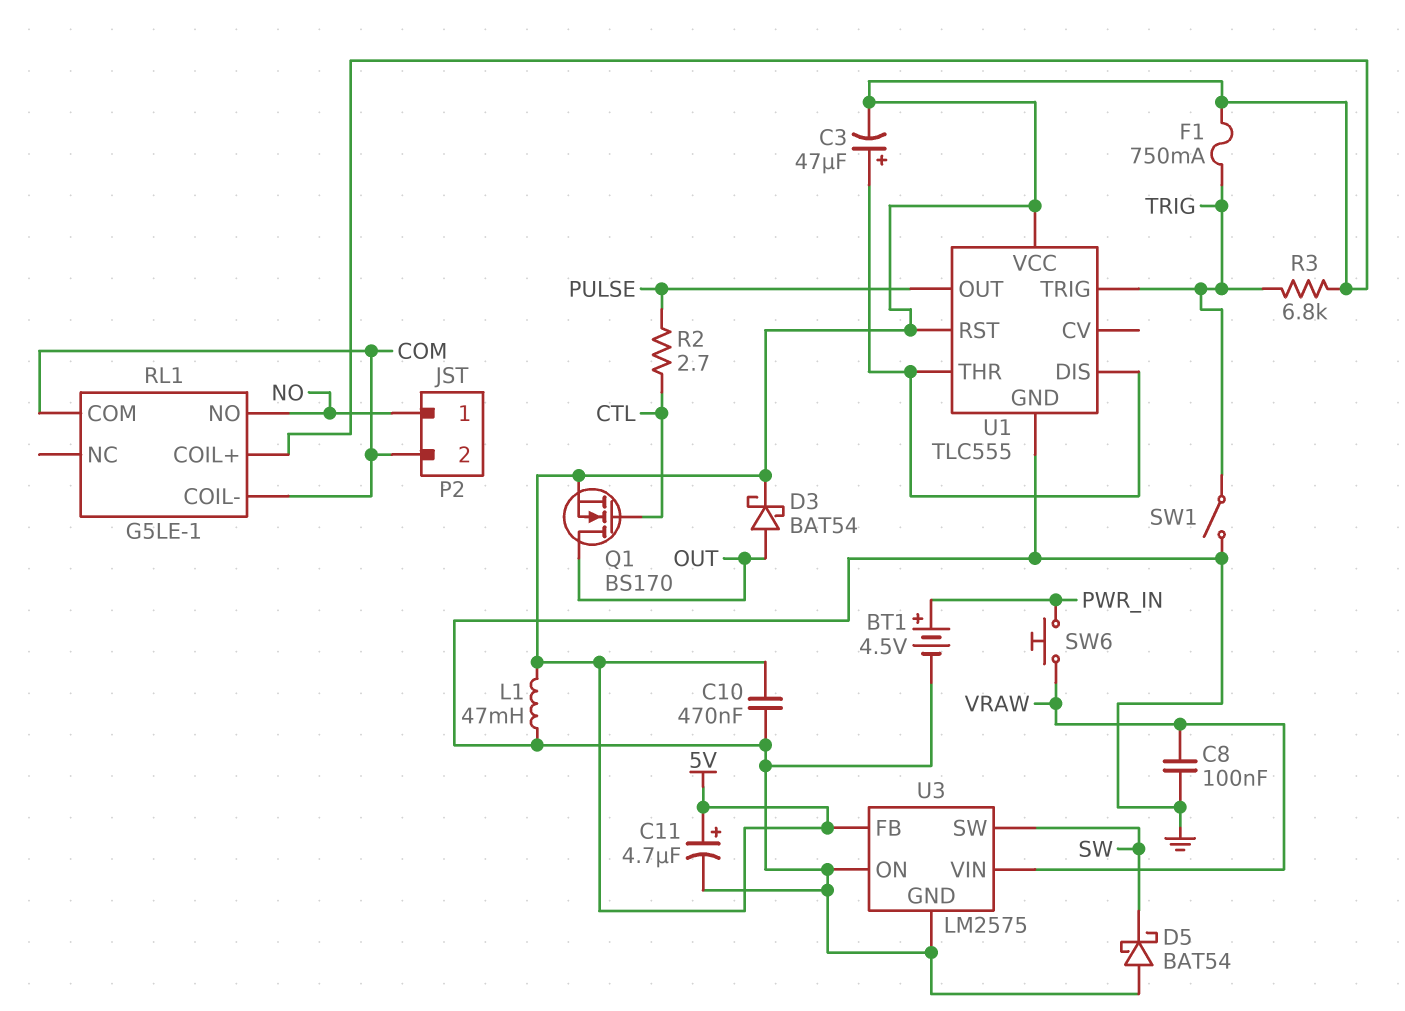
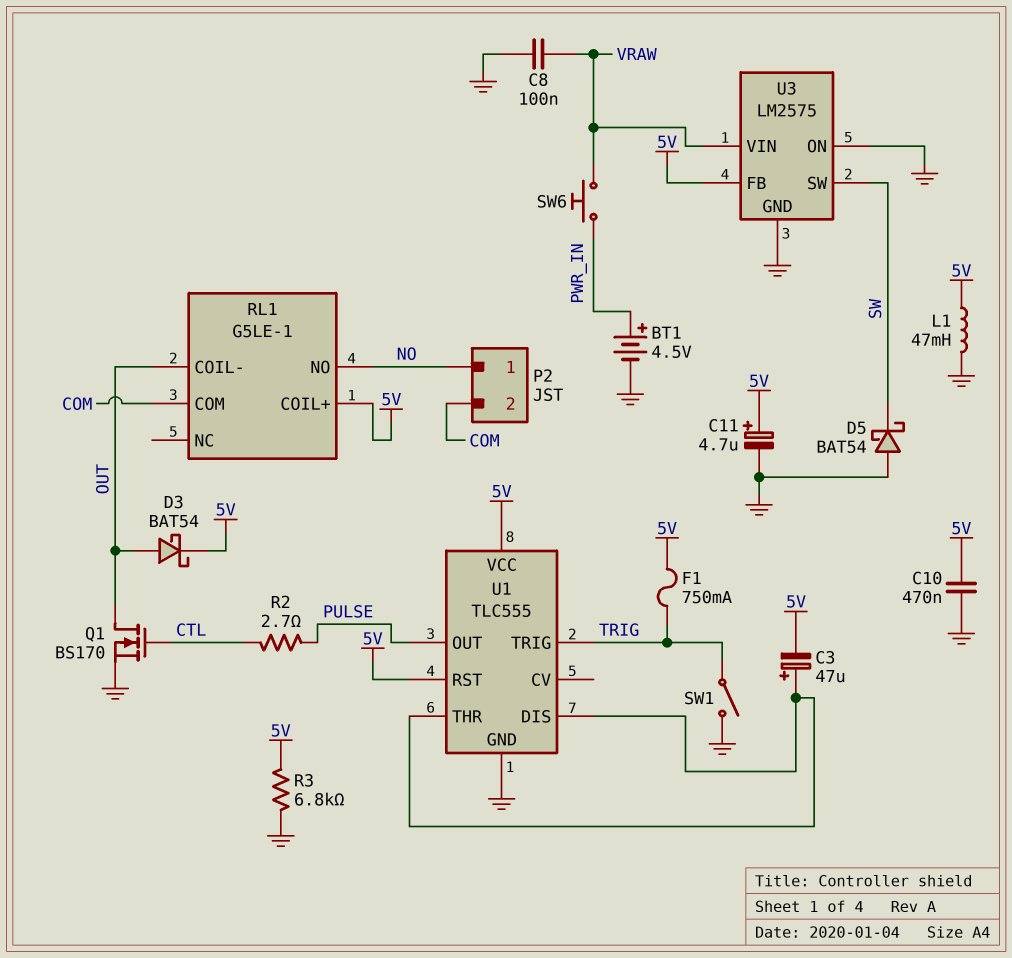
Q1: NMOS BS170 (G CTL, D OUT, S 5V) -> NMOS BS170 (G CTL, D OUT, S GND)
R3: 6.8k (5V, TRIG) -> 6.8k (5V, GND)
RL1 pin COIL-: COM -> OUT

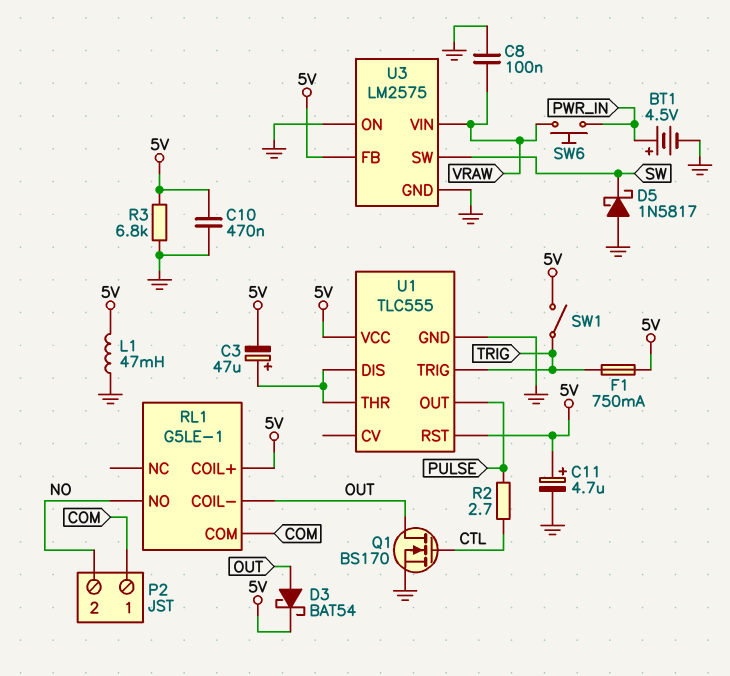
D5: schottky BAT54 (A GND, K SW) -> schottky 1N5817 (A GND, K SW)
P2 pin 1: NO -> COM
P2 pin 2: COM -> NO
SW1: switch (GND, TRIG) -> switch (5V, TRIG)

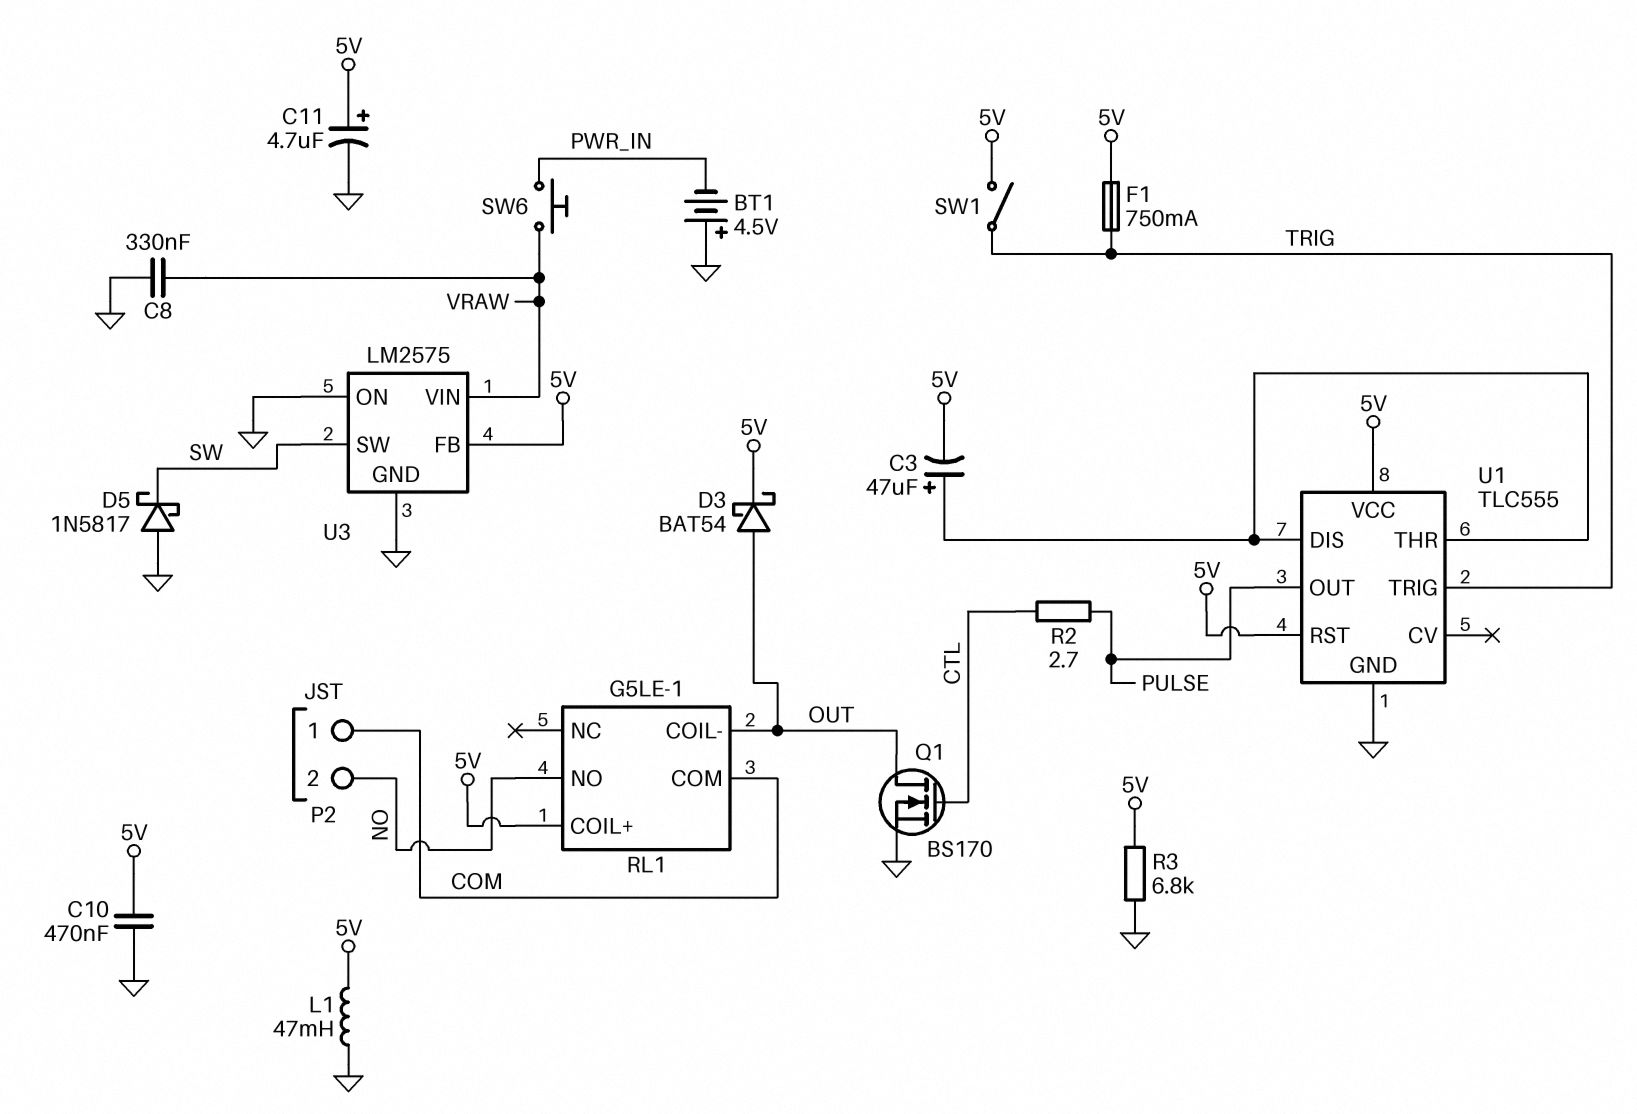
BT1: 4.5V (plus PWR_IN, minus GND) -> 4.5V (plus GND, minus PWR_IN)
C8: 100nF (GND, VRAW) -> 330nF (GND, VRAW)

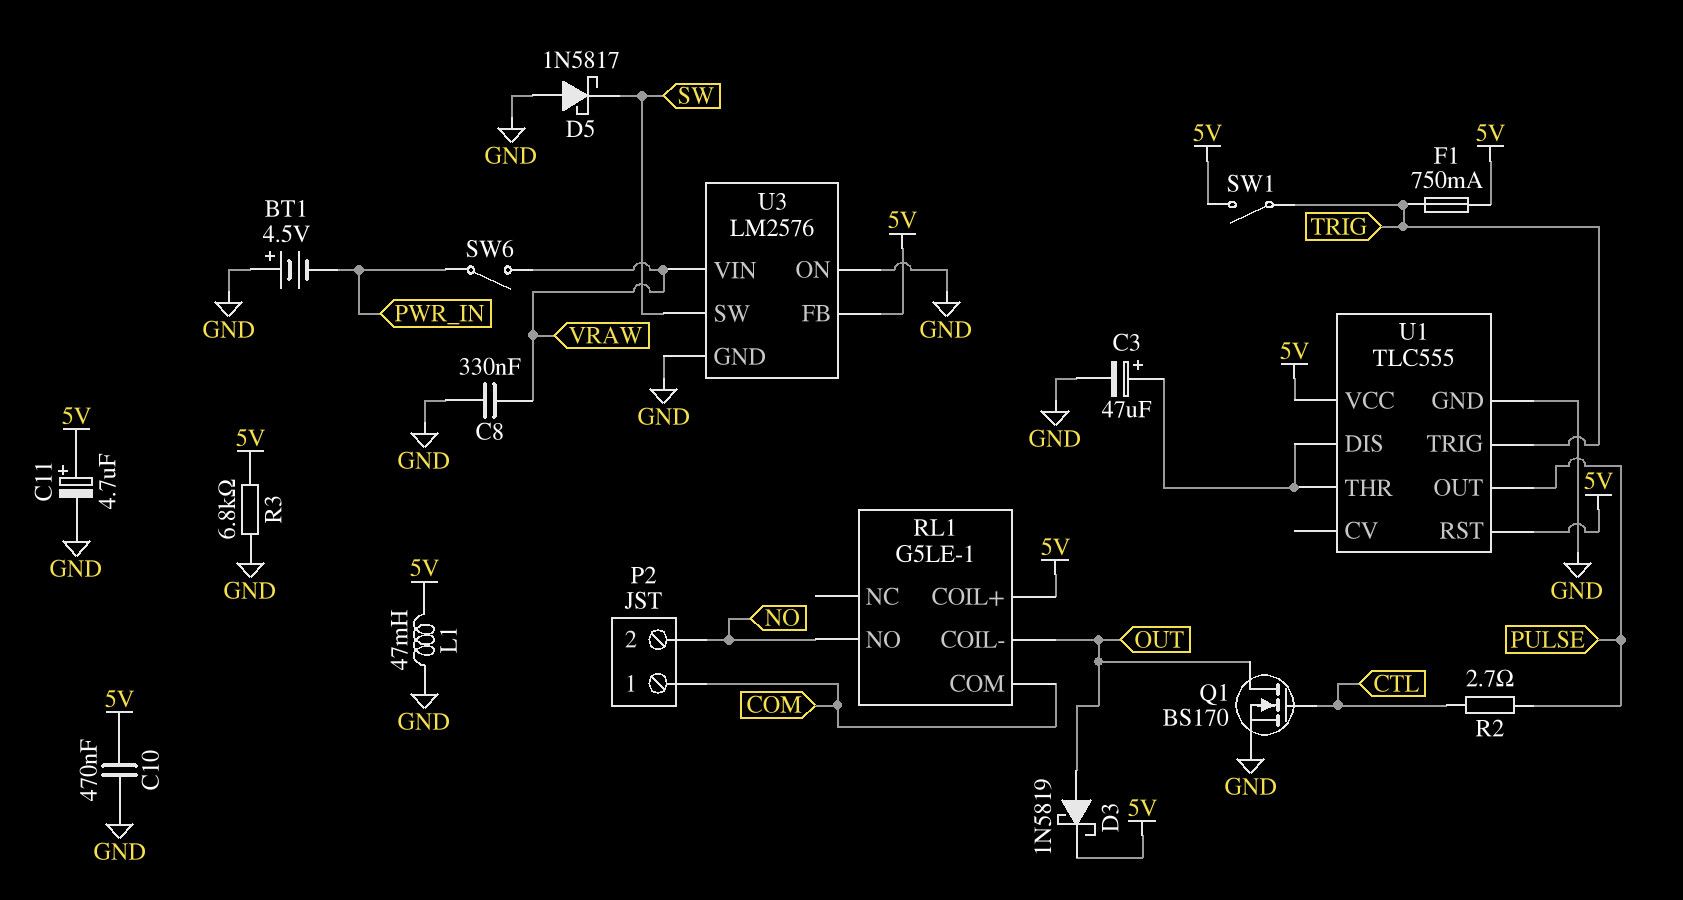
C3: 47uF (plus U1/DIS, minus 5V) -> 47uF (plus U1/DIS, minus GND)
D3: schottky BAT54 (A OUT, K 5V) -> schottky 1N5819 (A OUT, K 5V)
SW6: button (PWR_IN, VRAW) -> switch (PWR_IN, VRAW)
U3: LM2575 -> LM2576

